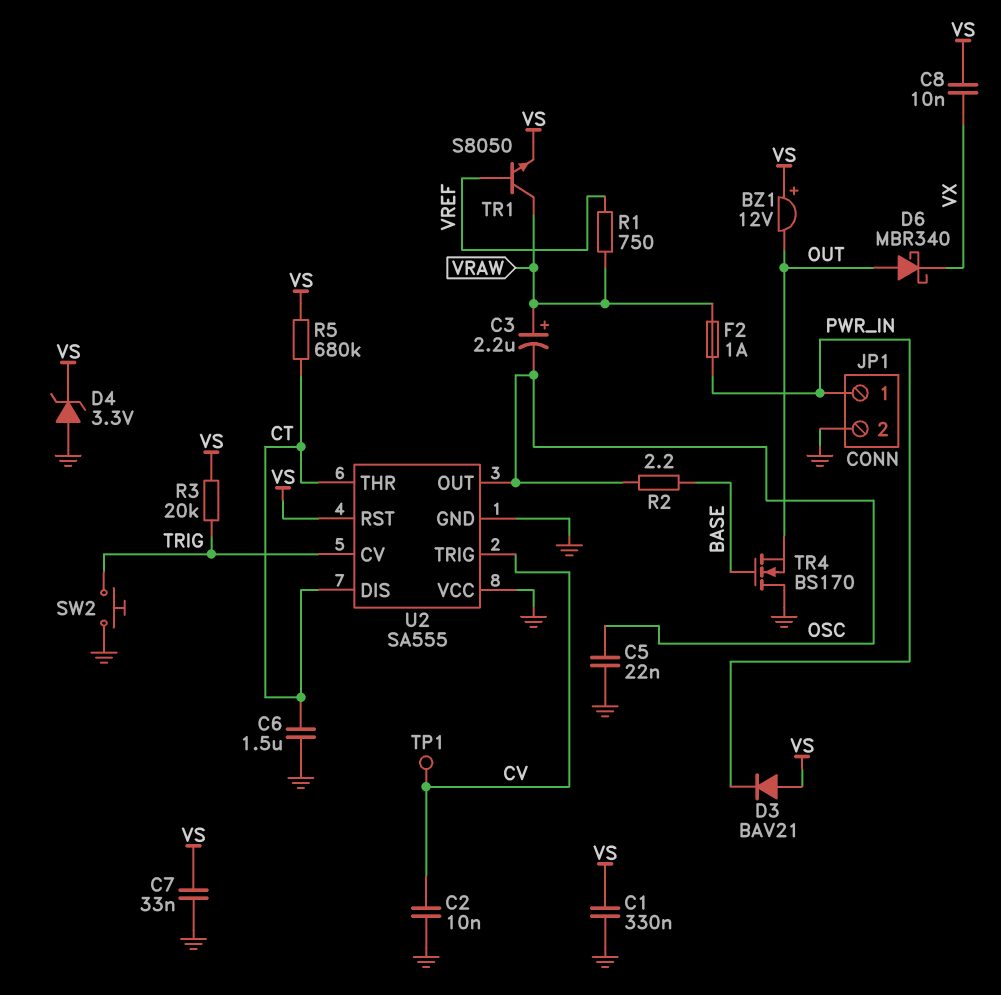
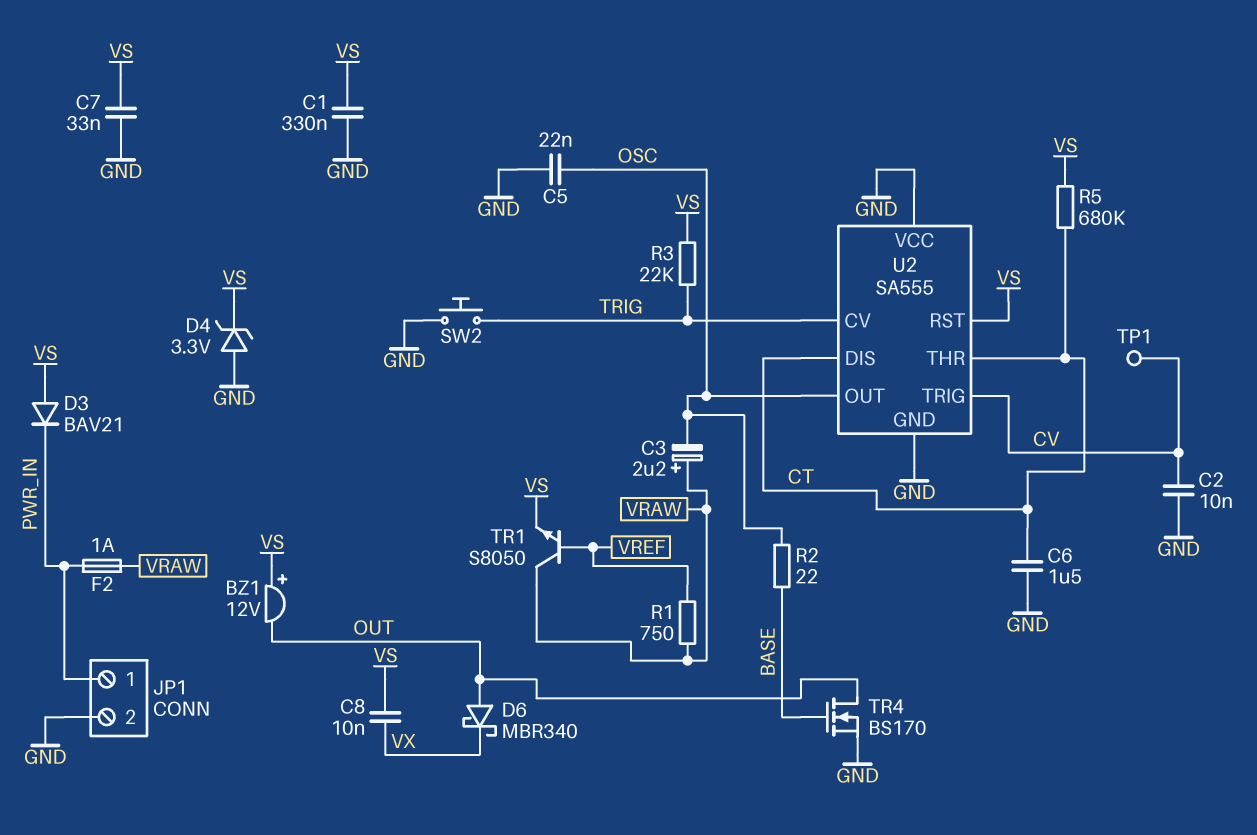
R2: 2.2 (BASE, OSC) -> 22 (BASE, OSC)
R3: 20k (TRIG, VS) -> 22k (TRIG, VS)
TR4: NMOS BS170 (G BASE, D GND, S OUT) -> NMOS BS170 (G BASE, D OUT, S GND)

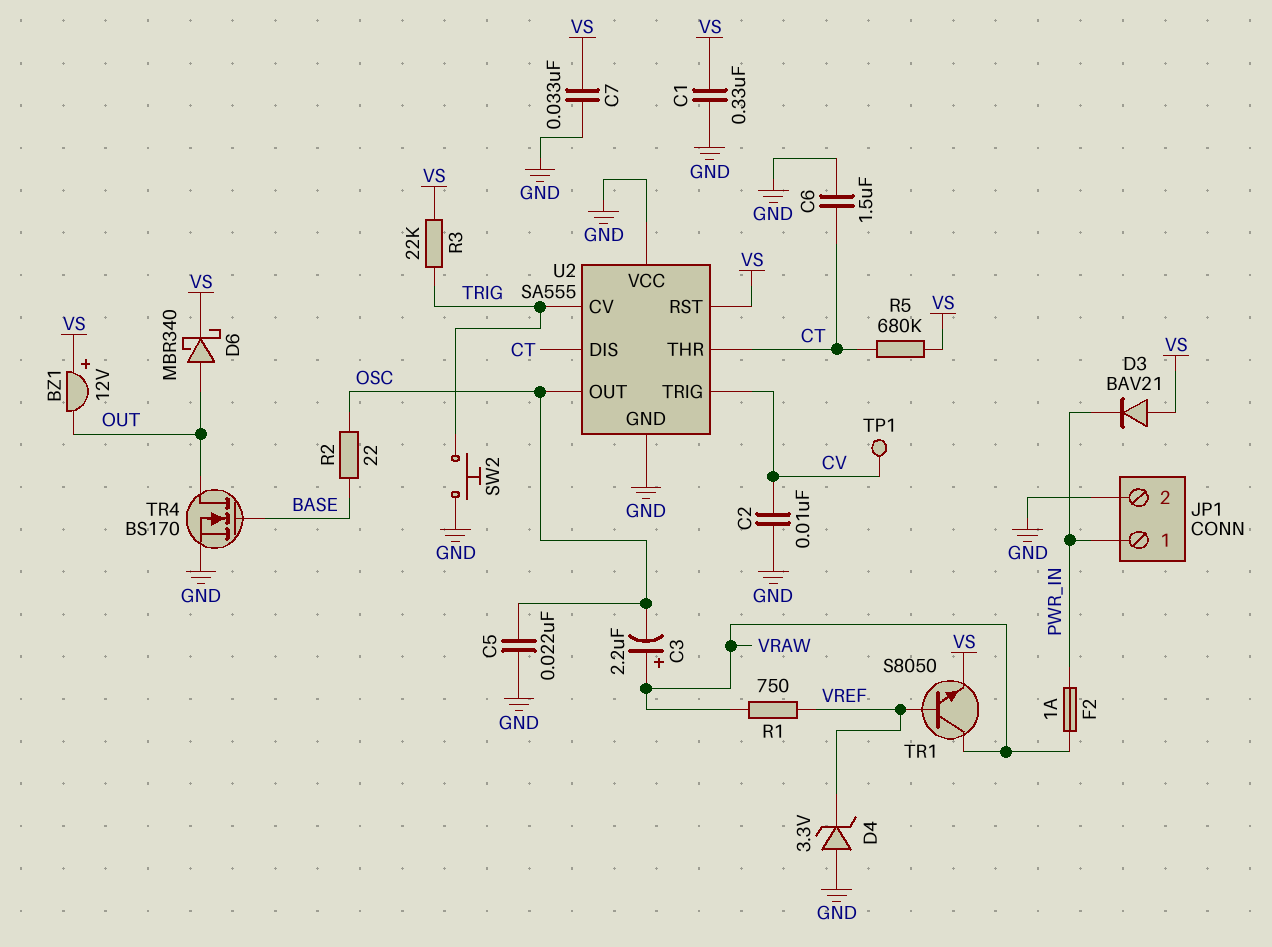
C8: 10nF (VS, VX) -> none
D4: zener 3.3V (A GND, K VS) -> zener 3.3V (A GND, K VREF)
D6: schottky MBR340 (A OUT, K VX) -> schottky MBR340 (A OUT, K VS)

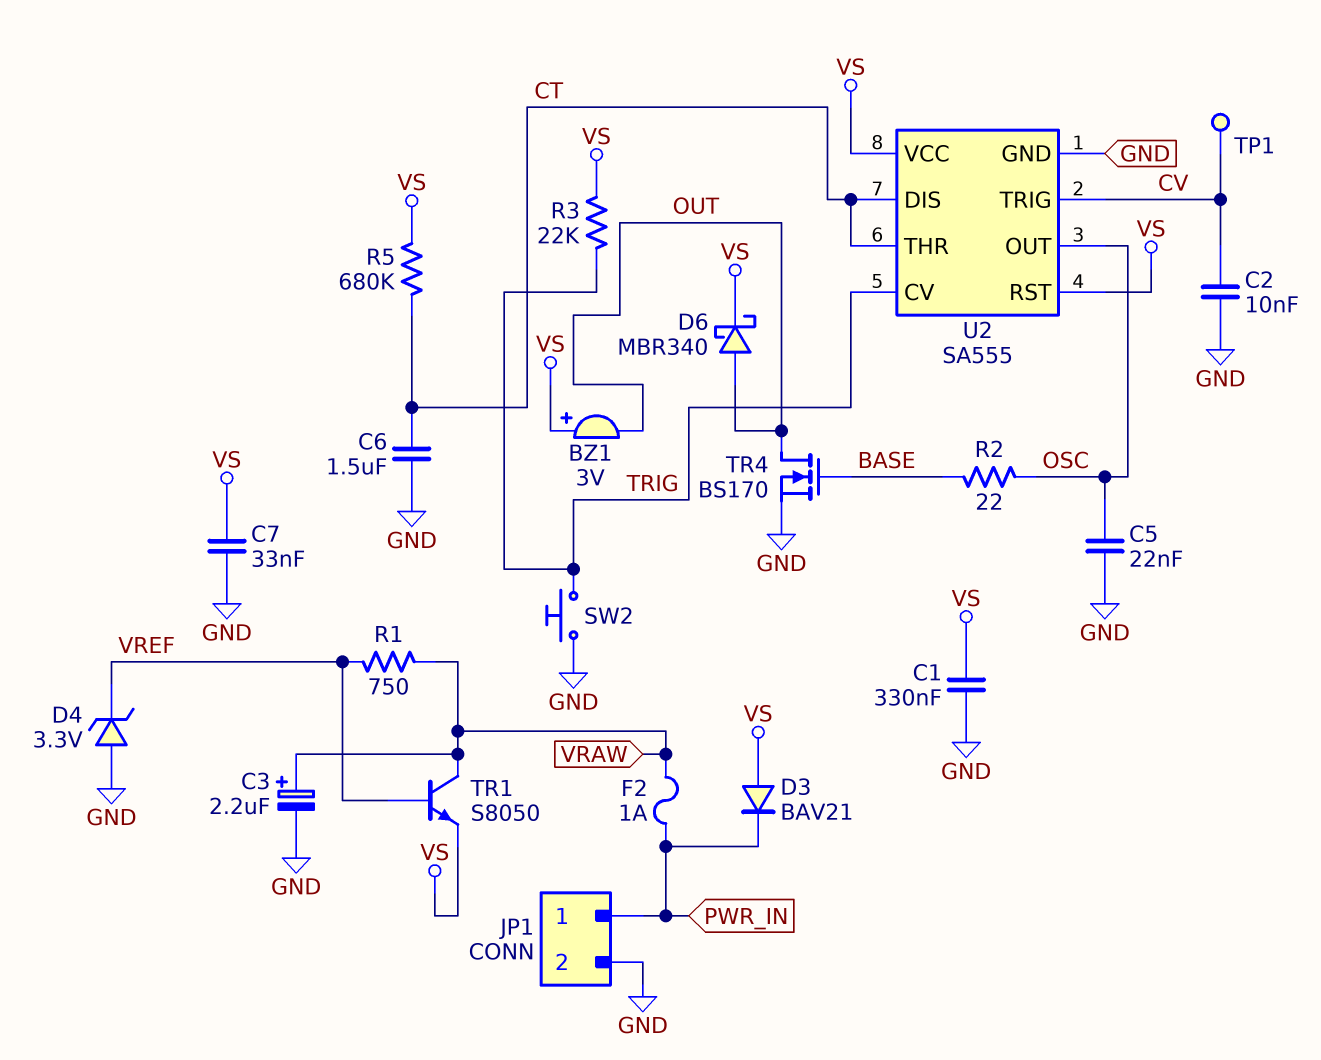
BZ1: buzzer 12V (plus VS, minus OUT) -> buzzer 3V (plus VS, minus OUT)
C3: 2.2uF (plus VRAW, minus OSC) -> 2.2uF (plus VRAW, minus GND)
U2 pin VCC: GND -> VS

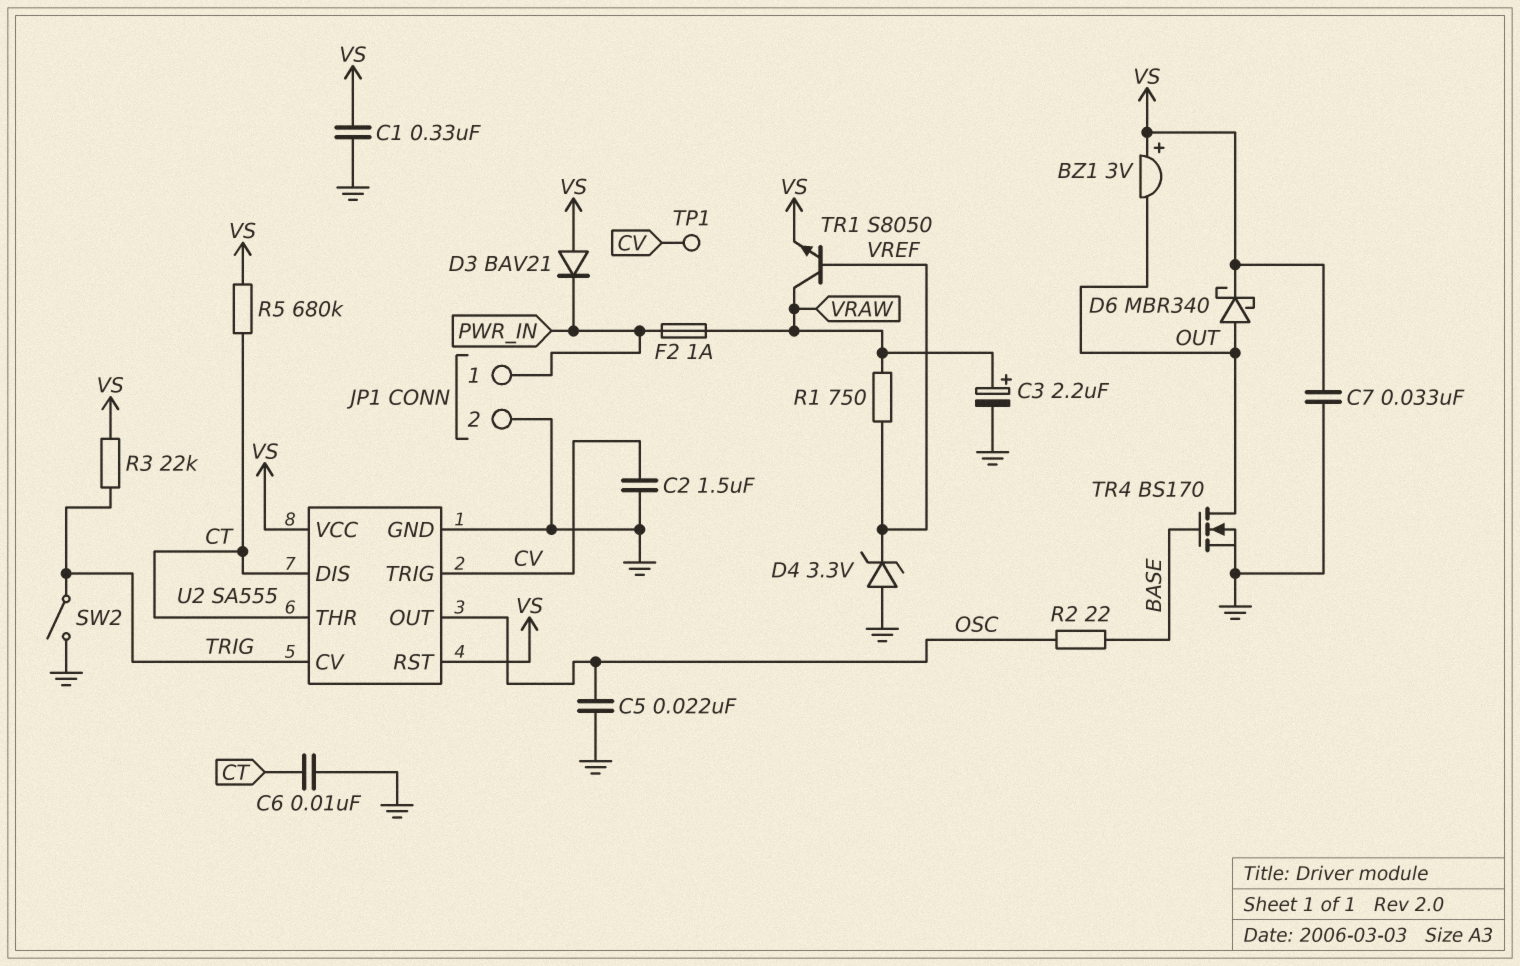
C2: 10nF (CV, GND) -> 1.5uF (CV, GND)
C6: 1.5uF (CT, GND) -> 10nF (CT, GND)
SW2: button (GND, TRIG) -> switch (GND, TRIG)

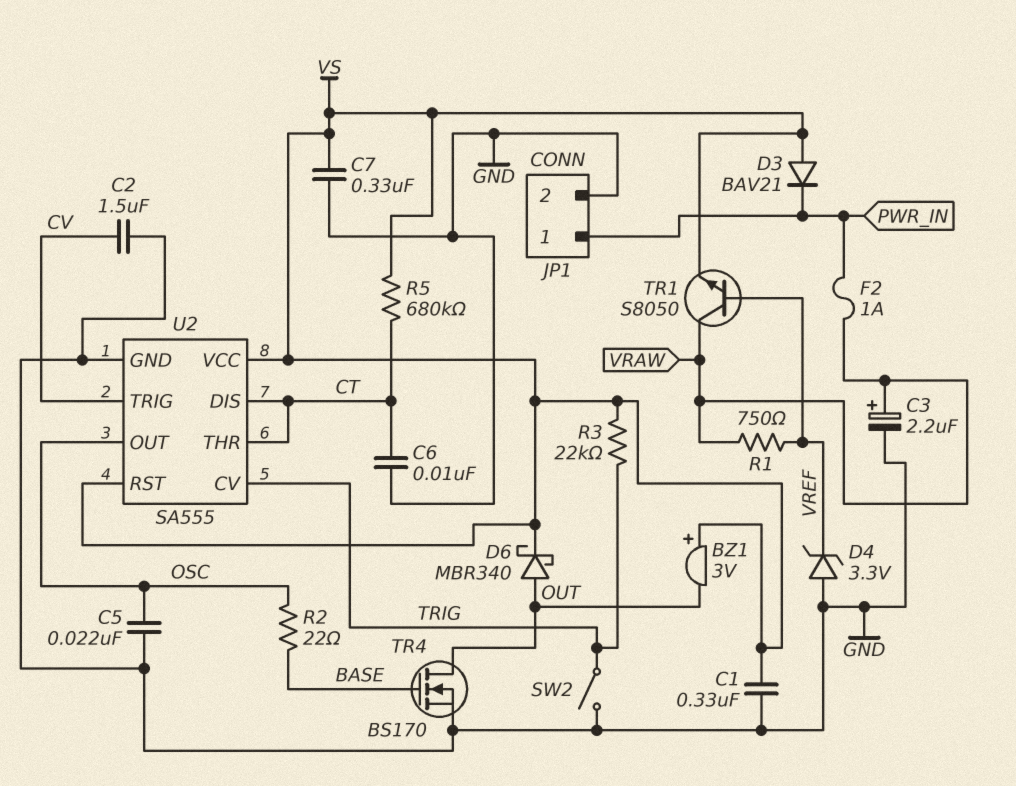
C7: 33nF (GND, VS) -> 330nF (GND, VS)
TP1: test point (CV) -> none

